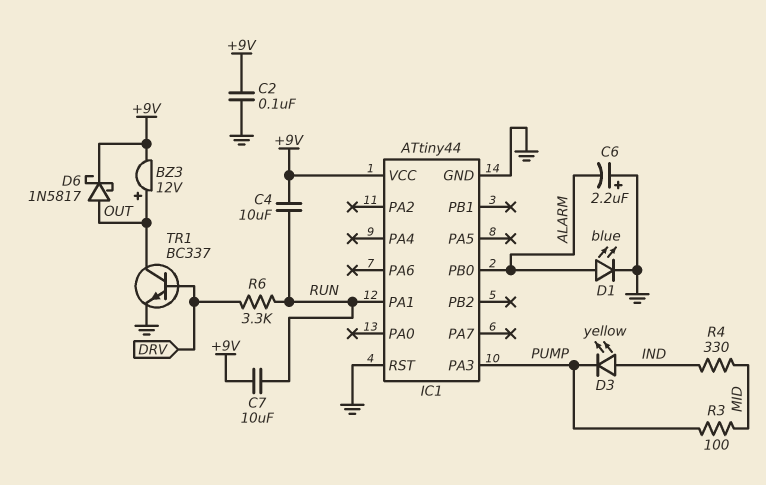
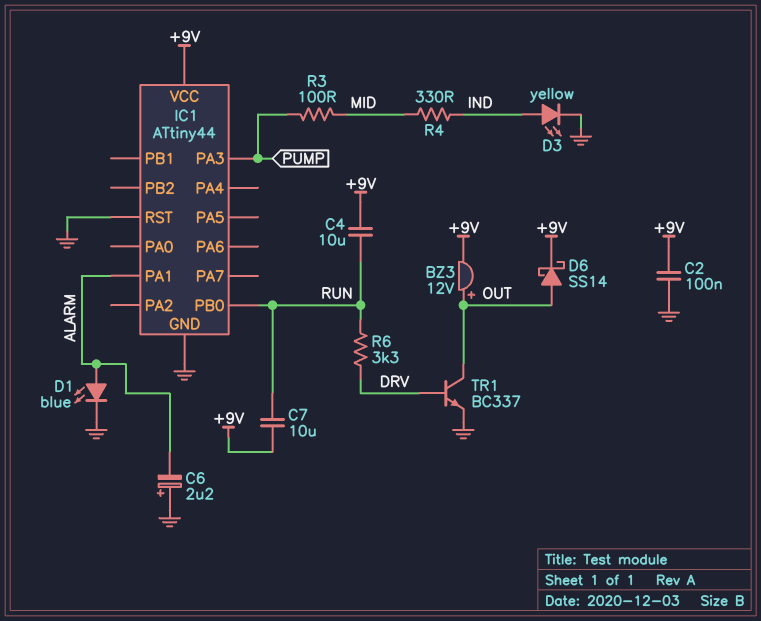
D3: LED yellow (A IND, K PUMP) -> LED yellow (A IND, K GND)
D6: schottky 1N5817 (A OUT, K +9V) -> schottky SS14 (A OUT, K +9V)
IC1 pin PA1: RUN -> ALARM
IC1 pin PB0: ALARM -> RUN

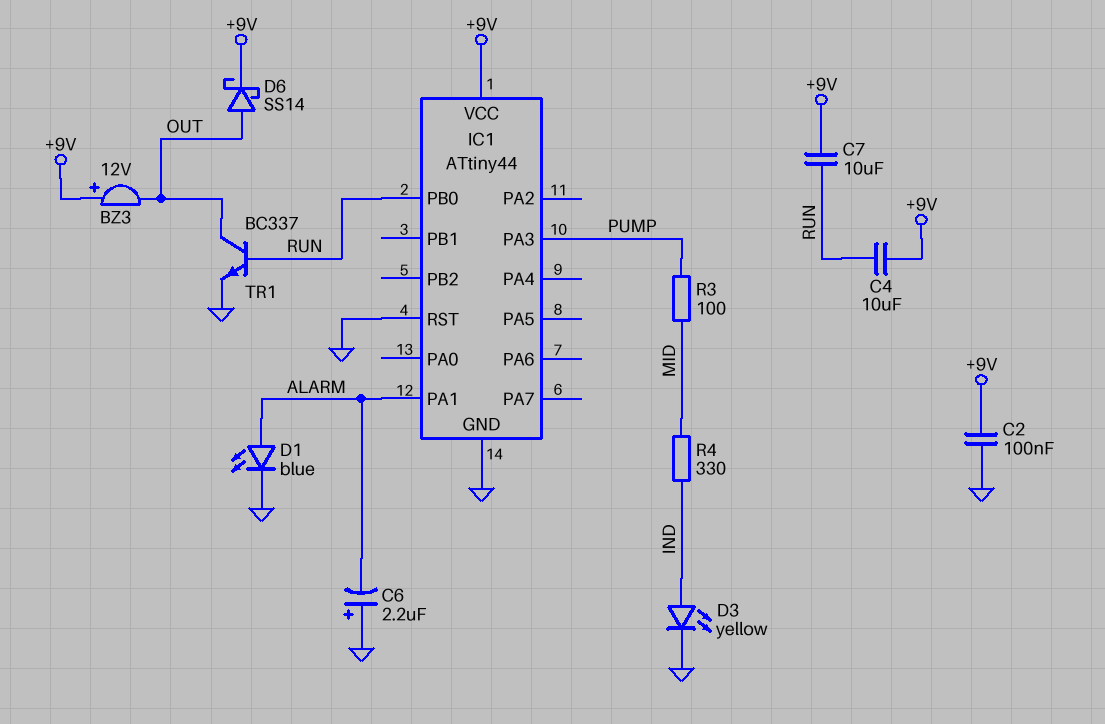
BZ3: buzzer 12V (plus OUT, minus +9V) -> buzzer 12V (plus +9V, minus OUT)
R6: 3.3k (DRV, RUN) -> none
TR1: NPN BC337 (B DRV, C OUT, E GND) -> NPN BC337 (B RUN, C OUT, E GND)

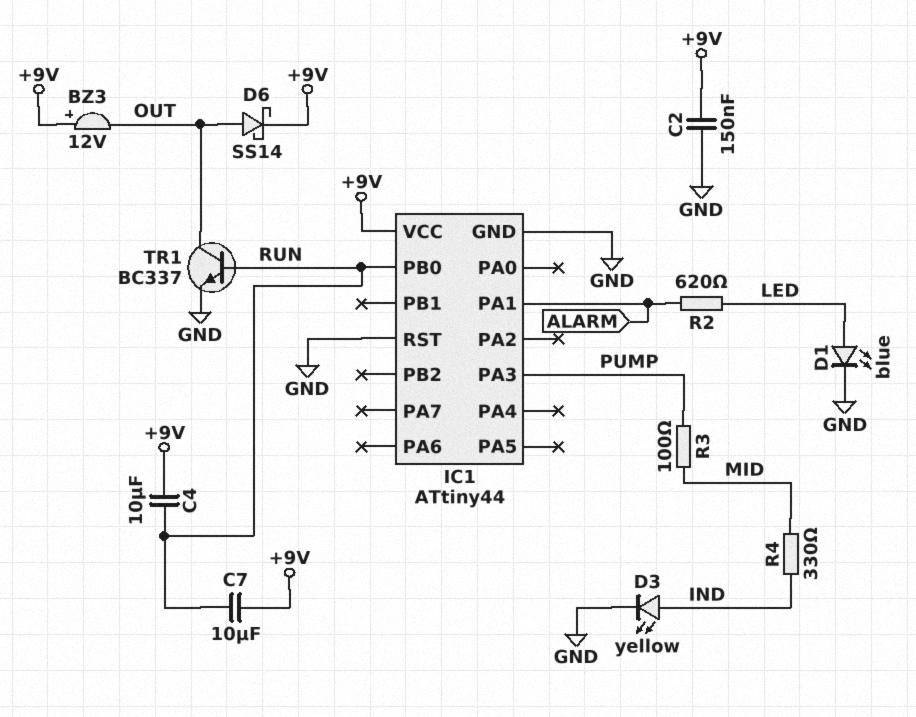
C2: 100nF (+9V, GND) -> 150nF (+9V, GND)
C6: 2.2uF (plus GND, minus ALARM) -> none
D1: LED blue (A ALARM, K GND) -> LED blue (A LED, K GND)
R2: none -> 620 (ALARM, LED)

